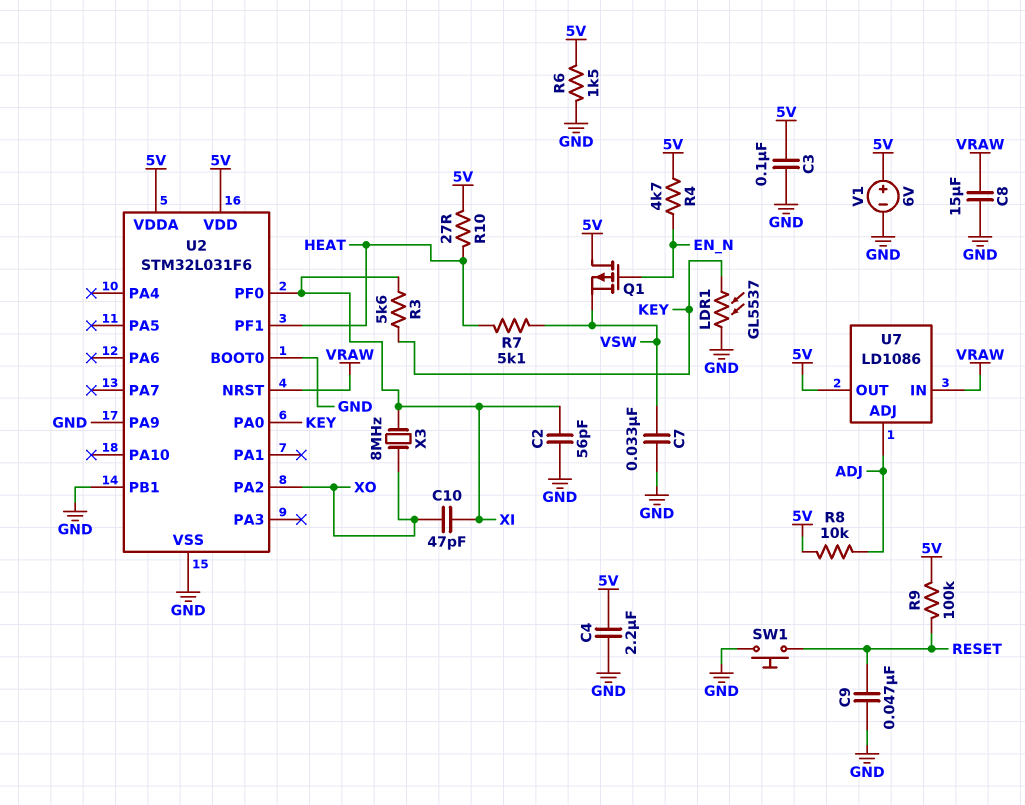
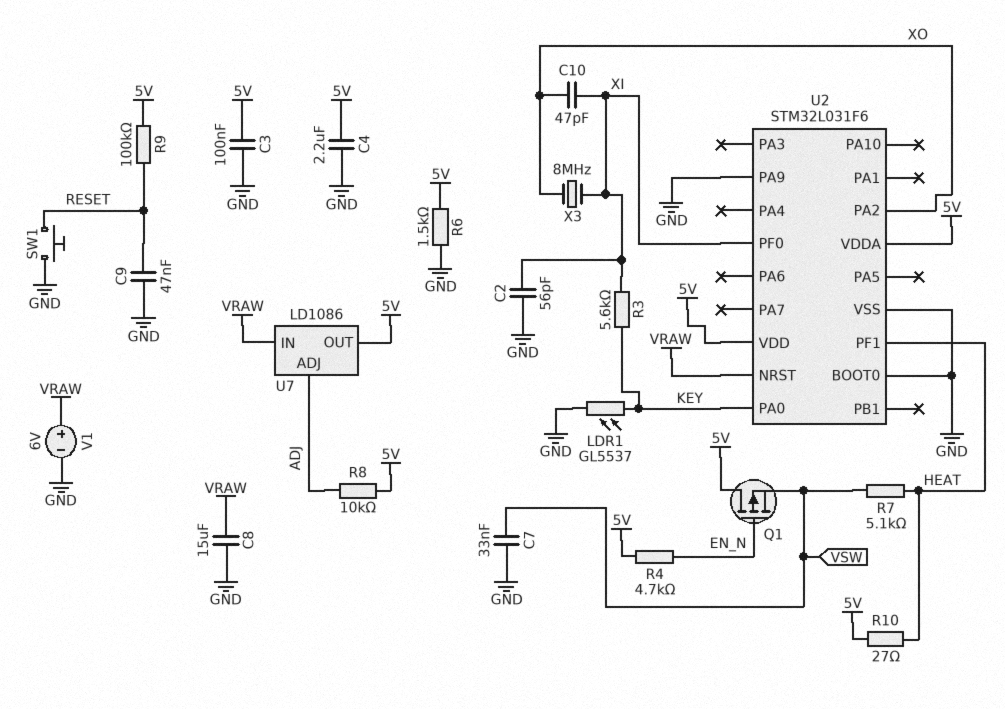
U2 pin PB1: GND -> none
V1: 6V (plus 5V, minus GND) -> 6V (plus VRAW, minus GND)

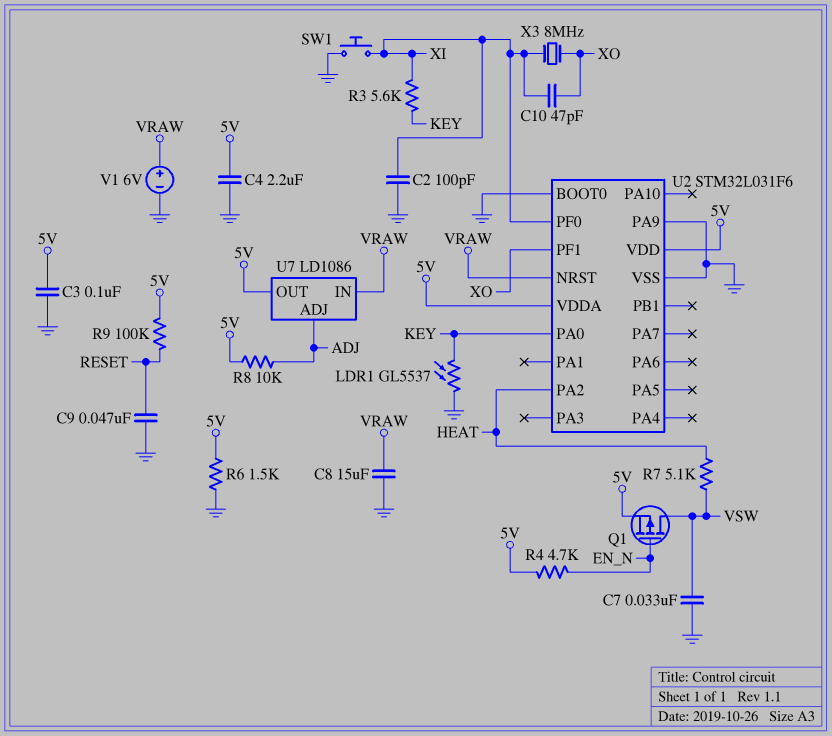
C2: 56pF (GND, XI) -> 100pF (GND, XI)
Q1: PMOS (G EN_N, D 5V, S VSW) -> PMOS (G EN_N, D VSW, S 5V)
R10: 27 (5V, HEAT) -> none
SW1: button (GND, RESET) -> button (GND, XI)
U2 pin PA2: XO -> HEAT
U2 pin PF1: HEAT -> XO

